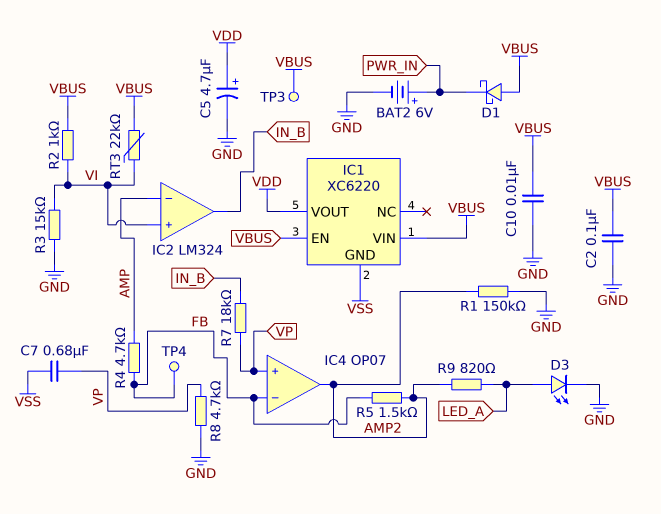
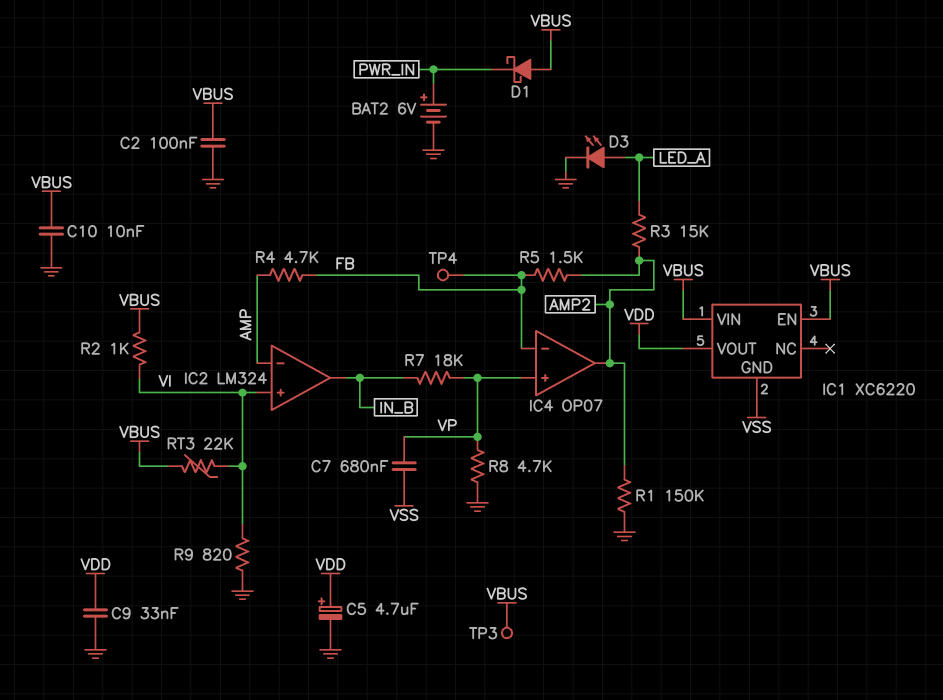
C9: none -> 33nF (GND, VDD)
R3: 15k (GND, VI) -> 15k (AMP2, LED_A)
R9: 820 (AMP2, LED_A) -> 820 (GND, VI)

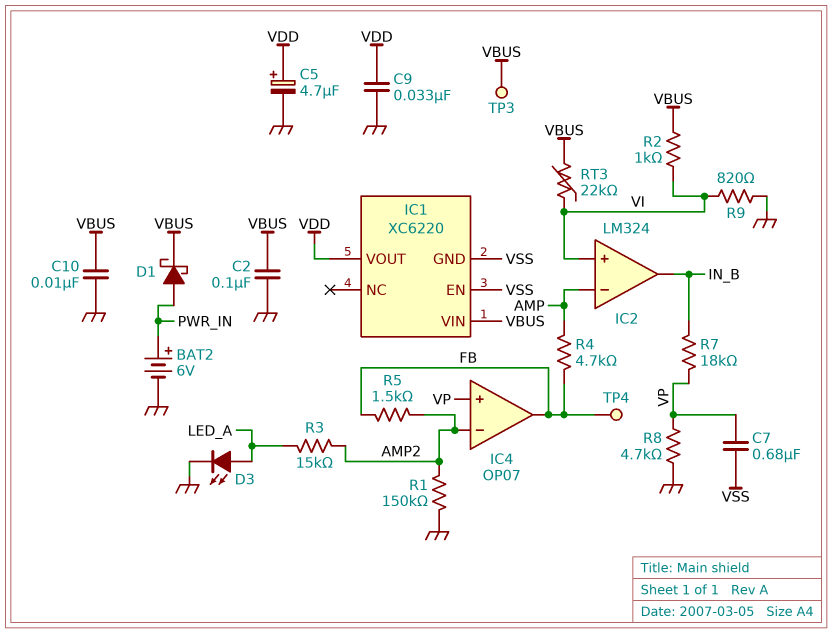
D1: schottky (A VBUS, K PWR_IN) -> schottky (A PWR_IN, K VBUS)
IC1 pin EN: VBUS -> VSS
IC4 pin in-: FB -> AMP2
IC4 pin out: AMP2 -> FB

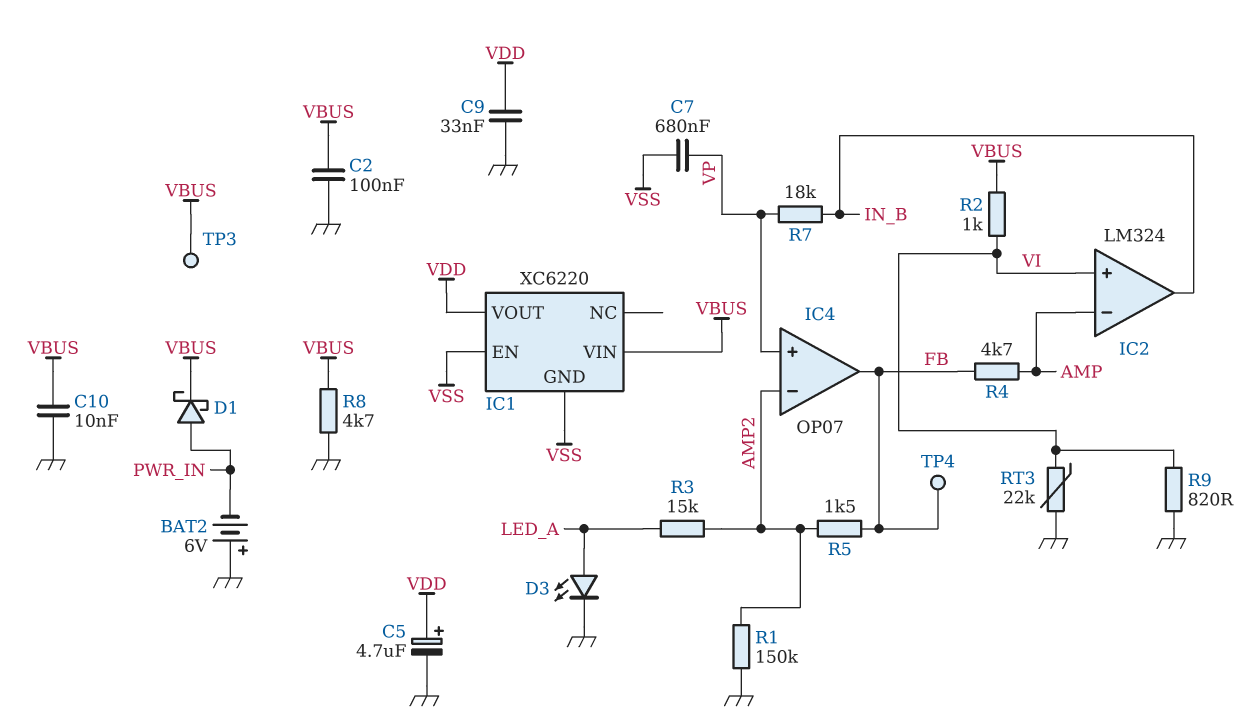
BAT2: 6V (plus PWR_IN, minus GND) -> 6V (plus GND, minus PWR_IN)
R8: 4.7k (GND, VP) -> 4.7k (GND, VBUS)
RT3: 22k (VBUS, VI) -> 22k (GND, VI)

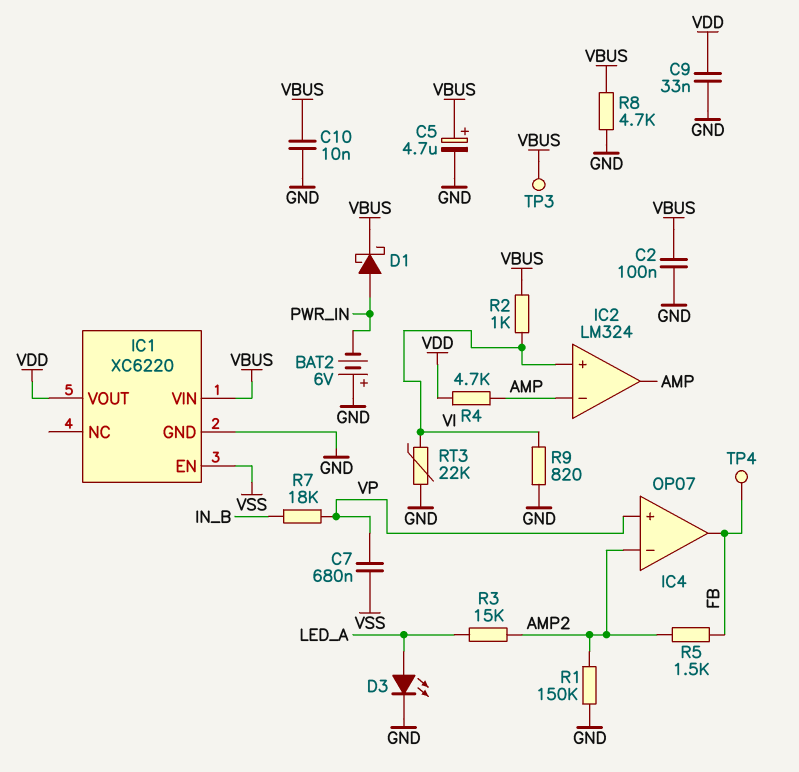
C5: 4.7uF (plus VDD, minus GND) -> 4.7uF (plus VBUS, minus GND)
IC1 pin GND: VSS -> GND
IC2 pin out: IN_B -> AMP
R4: 4.7k (AMP, FB) -> 4.7k (AMP, VDD)

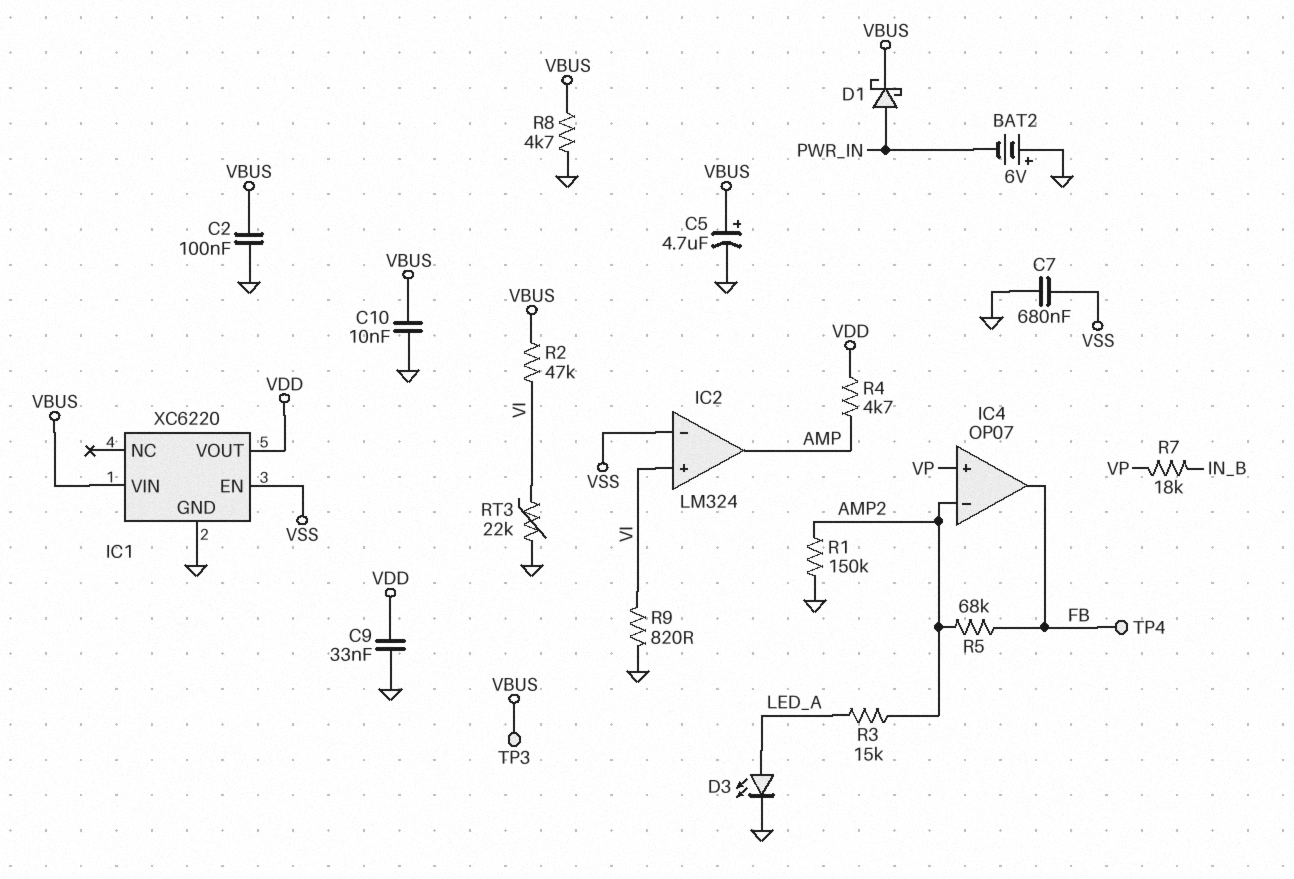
C7: 680nF (VP, VSS) -> 680nF (GND, VSS)
IC2 pin in-: AMP -> VSS
R2: 1k (VBUS, VI) -> 47k (VBUS, VI)
R5: 1.5k (AMP2, FB) -> 68k (AMP2, FB)

